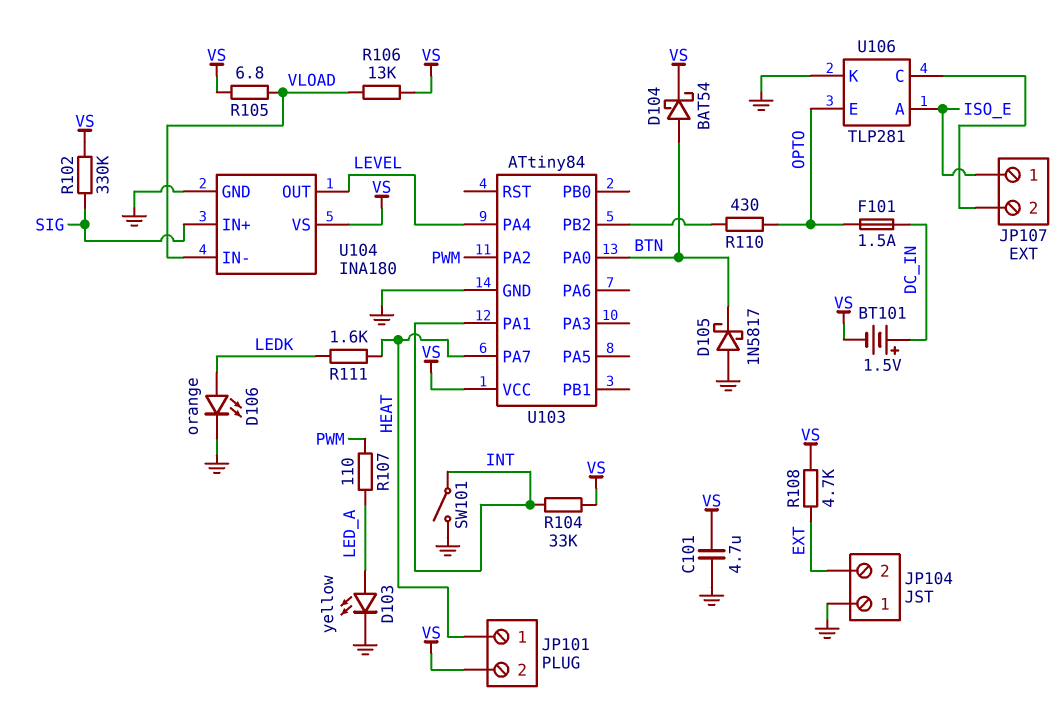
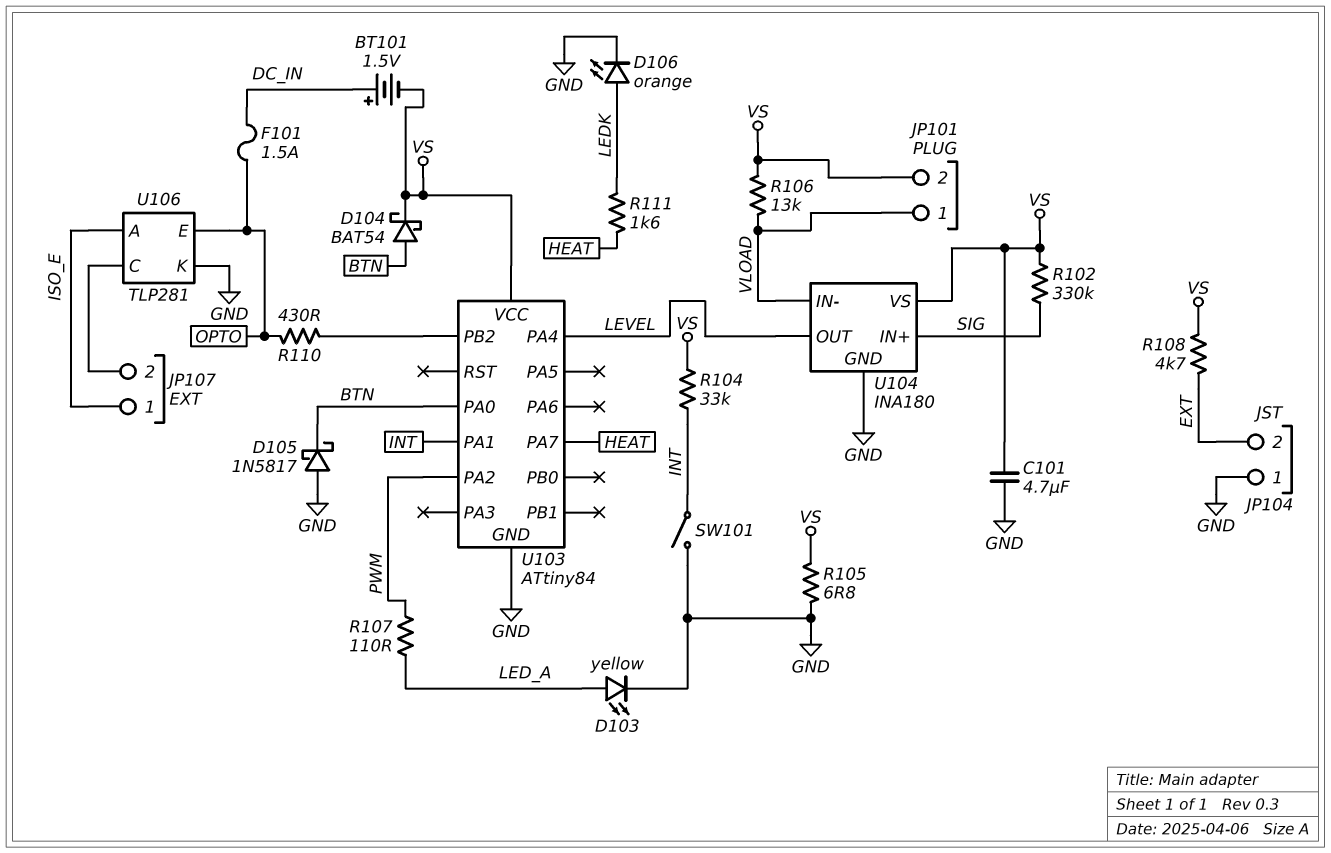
JP101 pin 1: HEAT -> VLOAD
R105: 6.8 (VLOAD, VS) -> 6.8 (GND, VS)

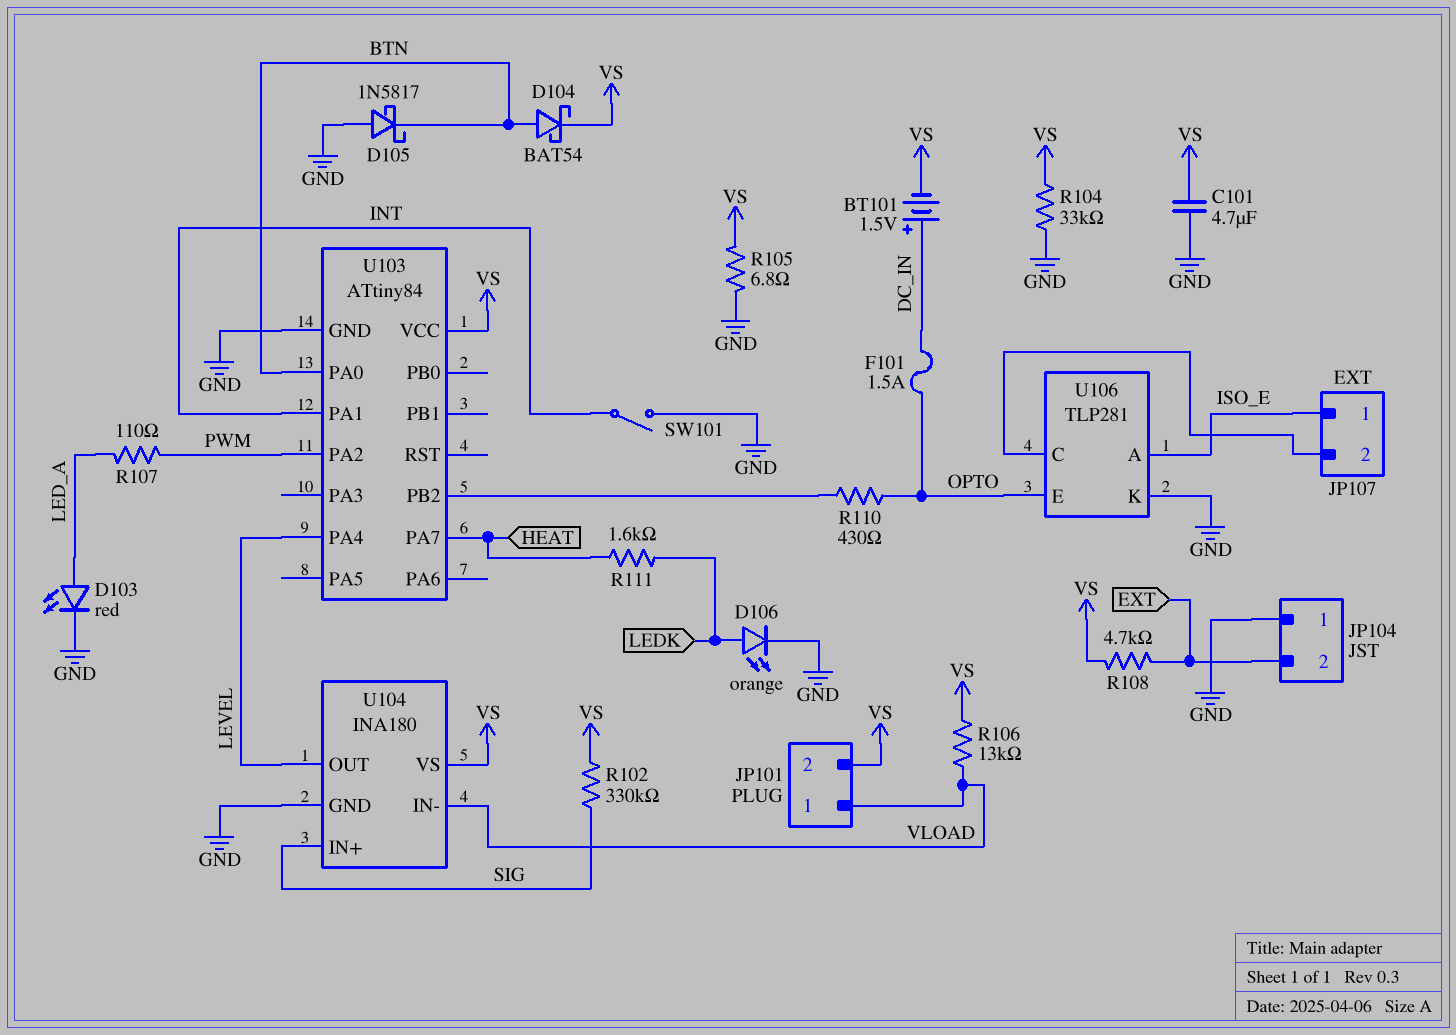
D103: LED yellow (A LED_A, K GND) -> LED red (A LED_A, K GND)
R104: 33k (INT, VS) -> 33k (GND, VS)

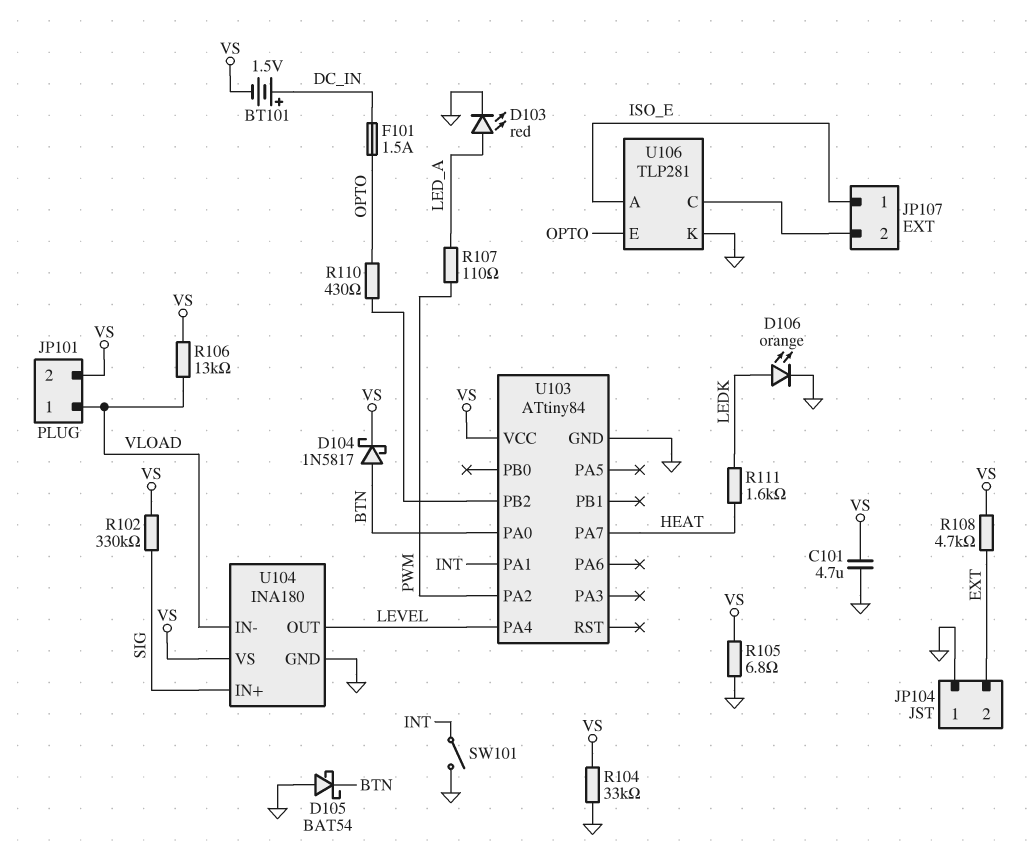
D104: schottky BAT54 (A BTN, K VS) -> schottky 1N5817 (A BTN, K VS)
D105: schottky 1N5817 (A GND, K BTN) -> schottky BAT54 (A GND, K BTN)

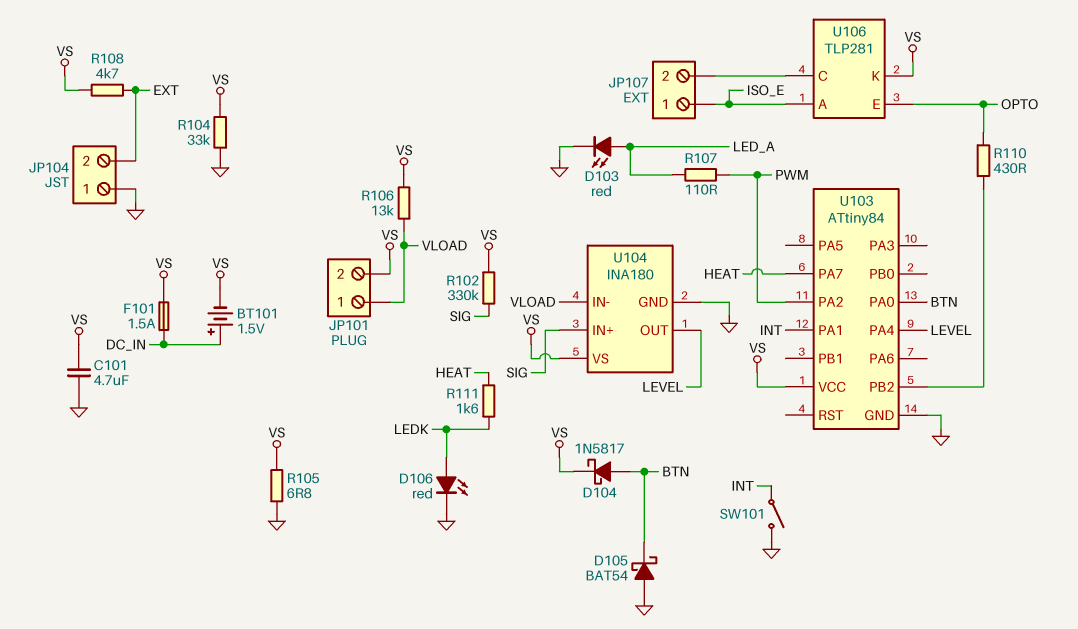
D106: LED orange (A LEDK, K GND) -> LED red (A LEDK, K GND)
F101: 1.5A (DC_IN, OPTO) -> 1.5A (DC_IN, VS)
U106 pin K: GND -> VS

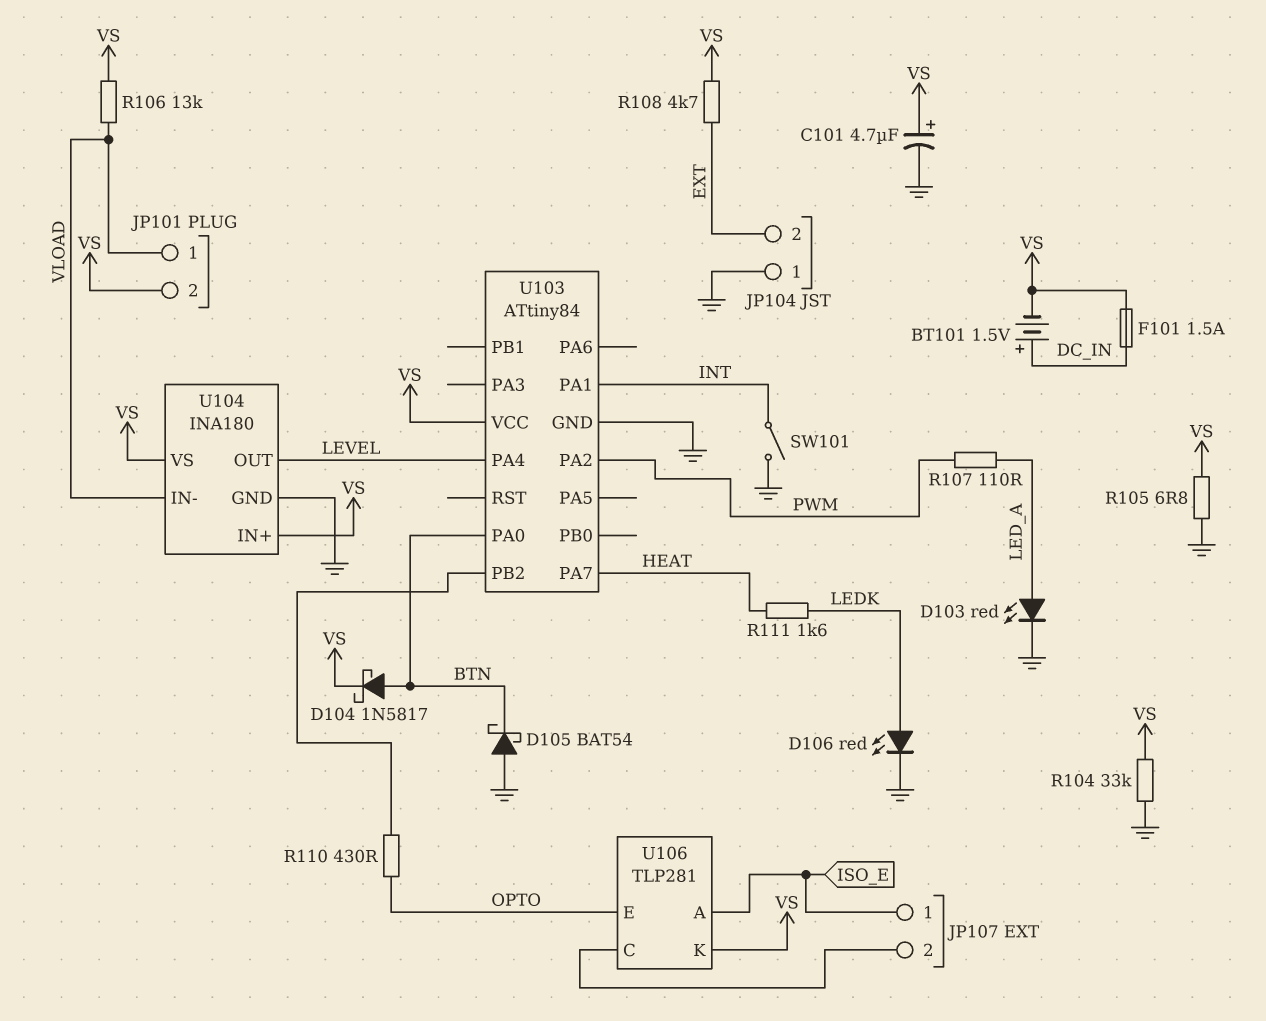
C101: 4.7uF (GND, VS) -> 4.7uF (plus VS, minus GND)
R102: 330k (SIG, VS) -> none
U104 pin IN+: SIG -> VS

